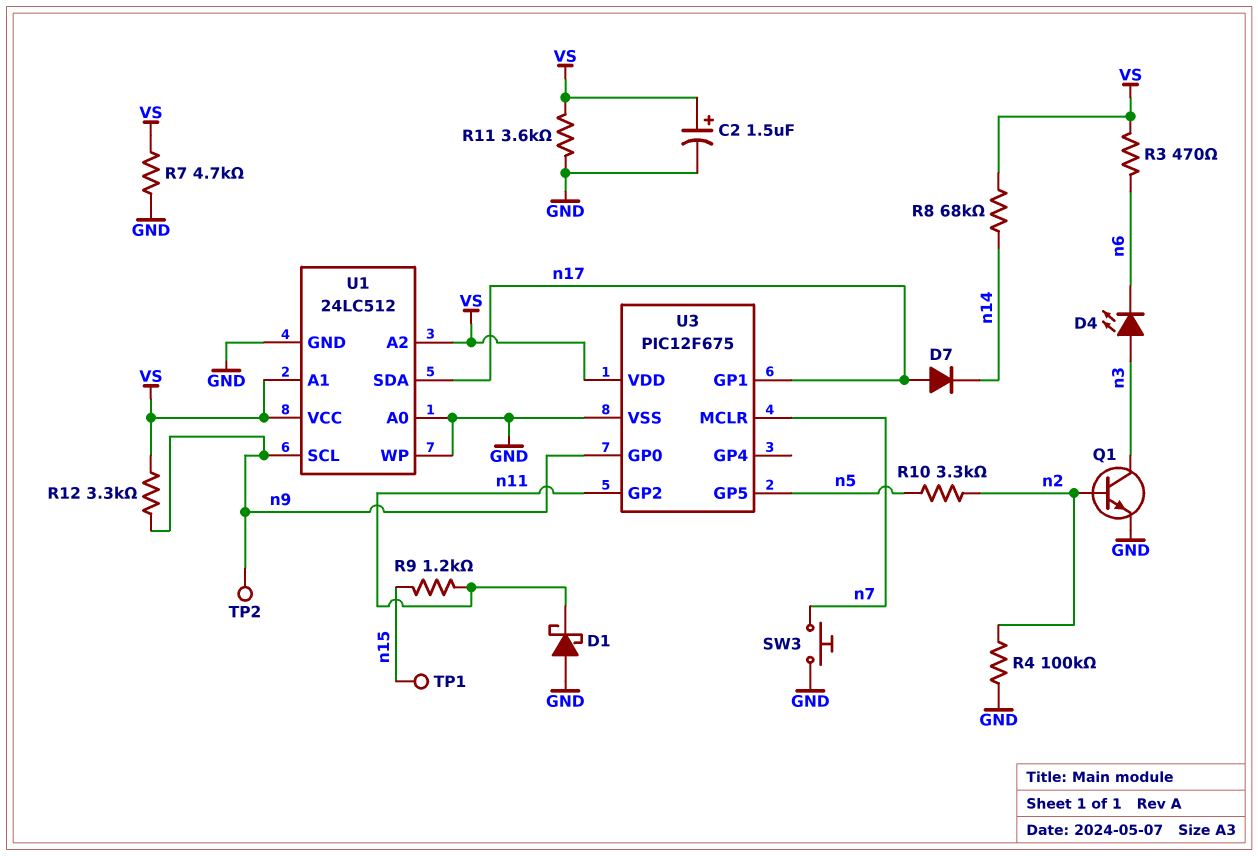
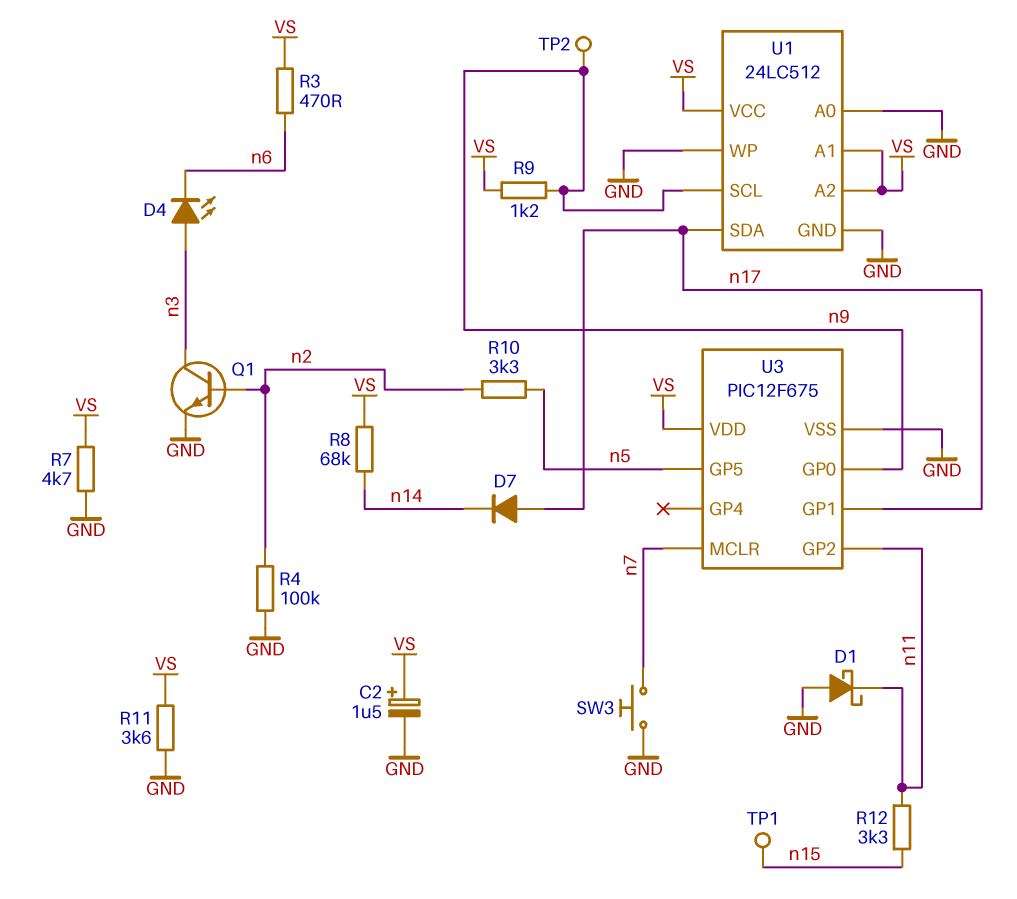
R9: 1.2k (n11, n15) -> 1.2k (VS, n9)
R12: 3.3k (VS, n9) -> 3.3k (n11, n15)

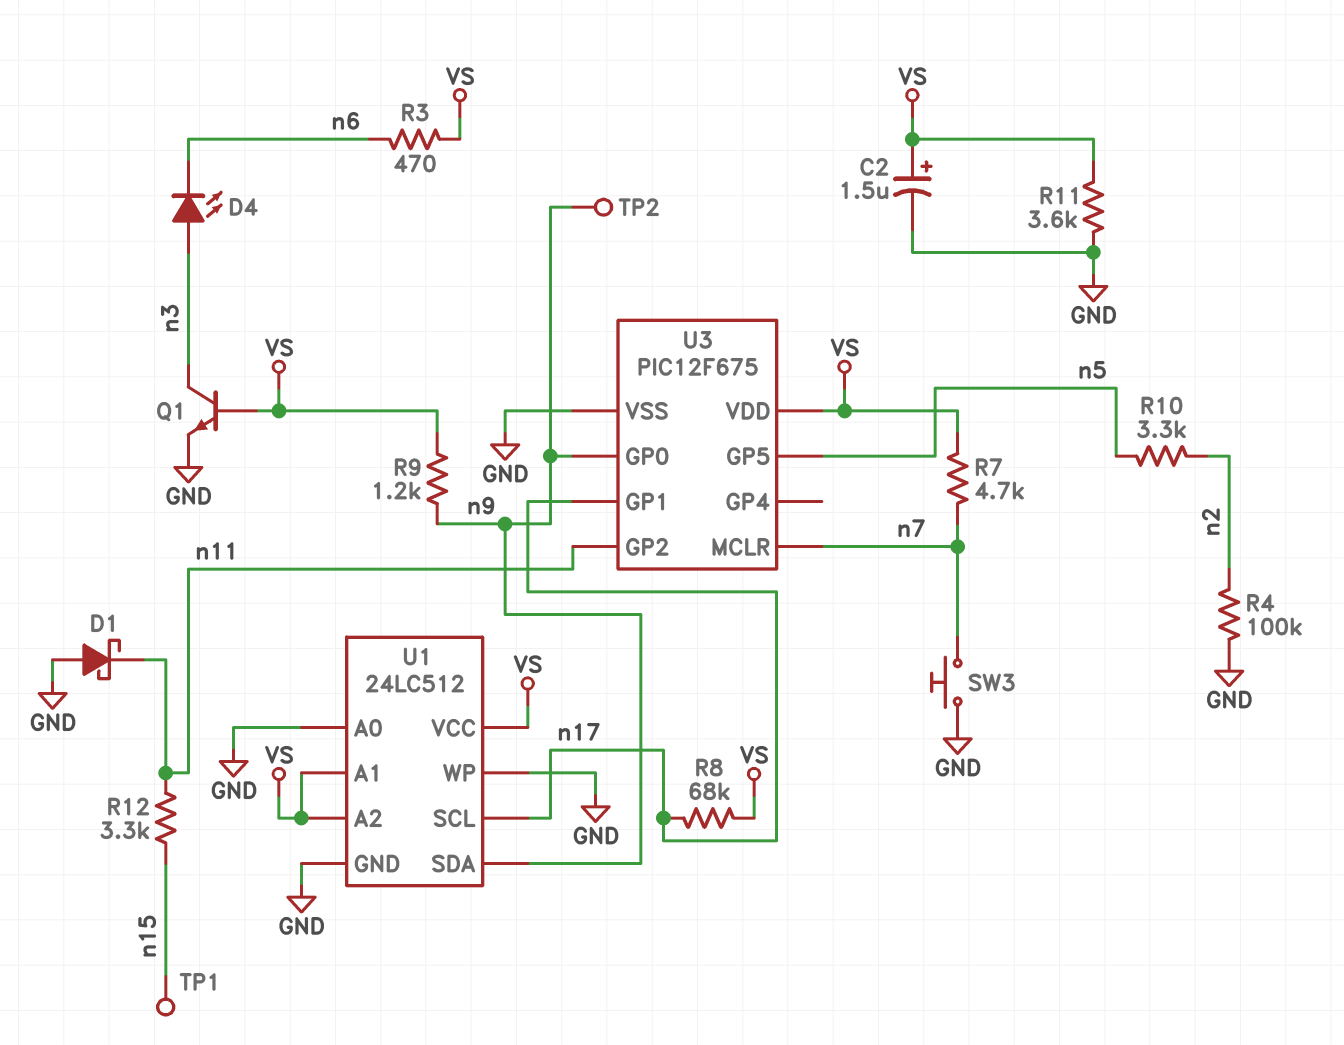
D7: diode (A n17, K n14) -> none
Q1: NPN (B n2, C n3, E GND) -> NPN (B VS, C n3, E GND)
R7: 4.7k (GND, VS) -> 4.7k (VS, n7)
R8: 68k (VS, n14) -> 68k (VS, n17)
U1 pin SCL: n9 -> n17
U1 pin SDA: n17 -> n9

